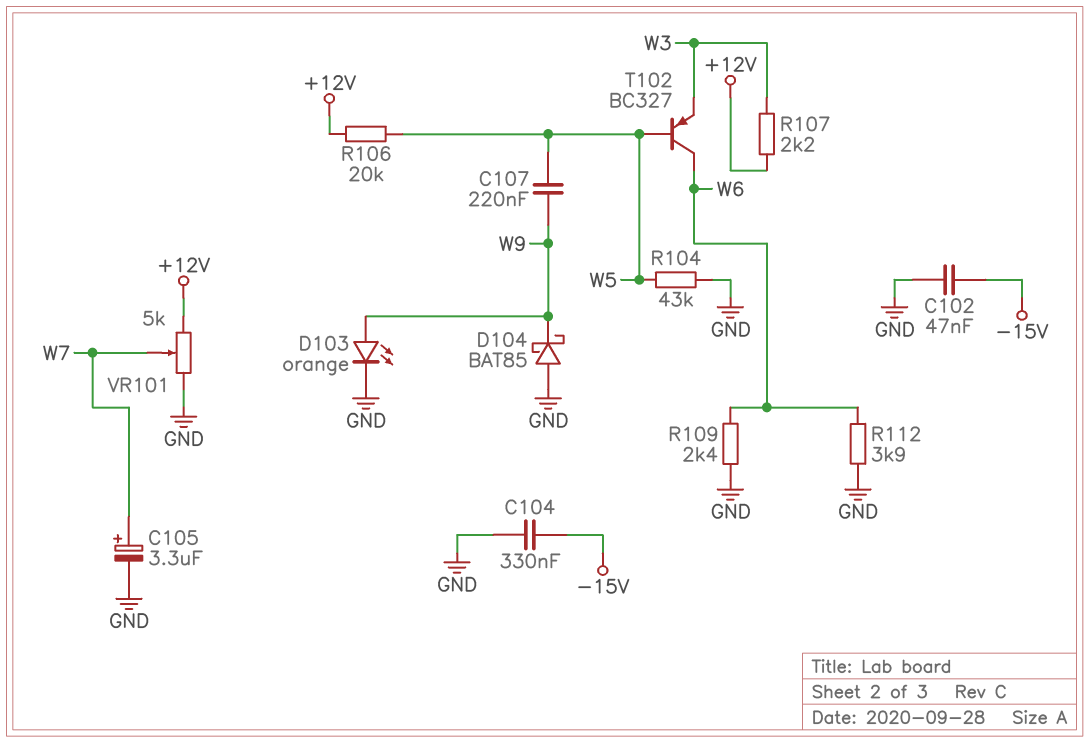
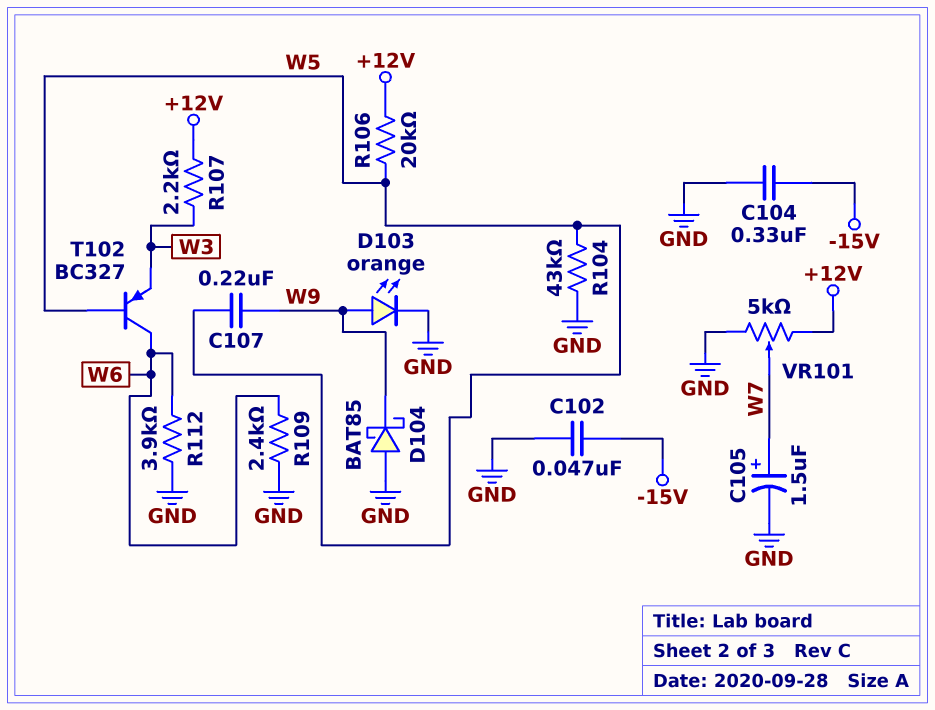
C105: 3.3uF (plus W7, minus GND) -> 1.5uF (plus W7, minus GND)

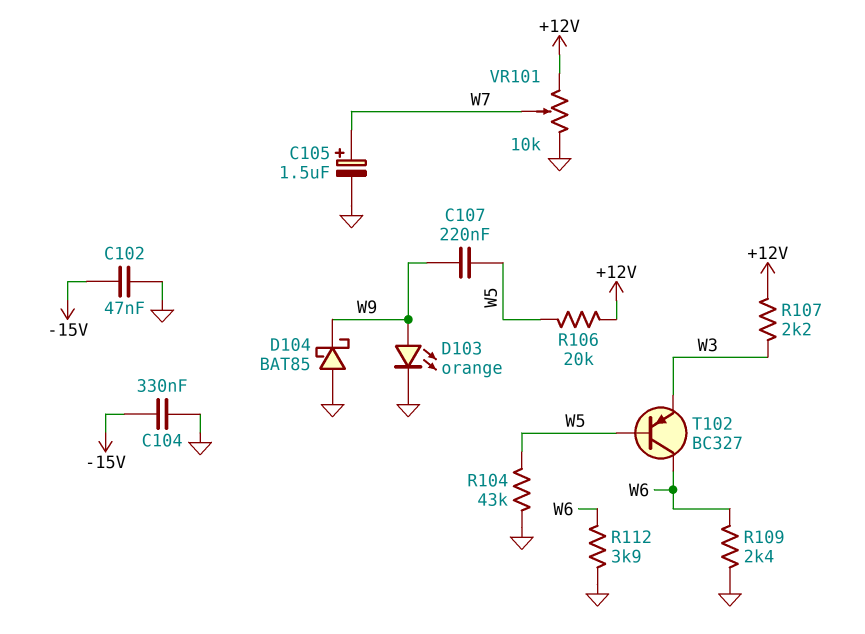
VR101: 5k (+12V, GND, wiper W7) -> 10k (+12V, GND, wiper W7)

